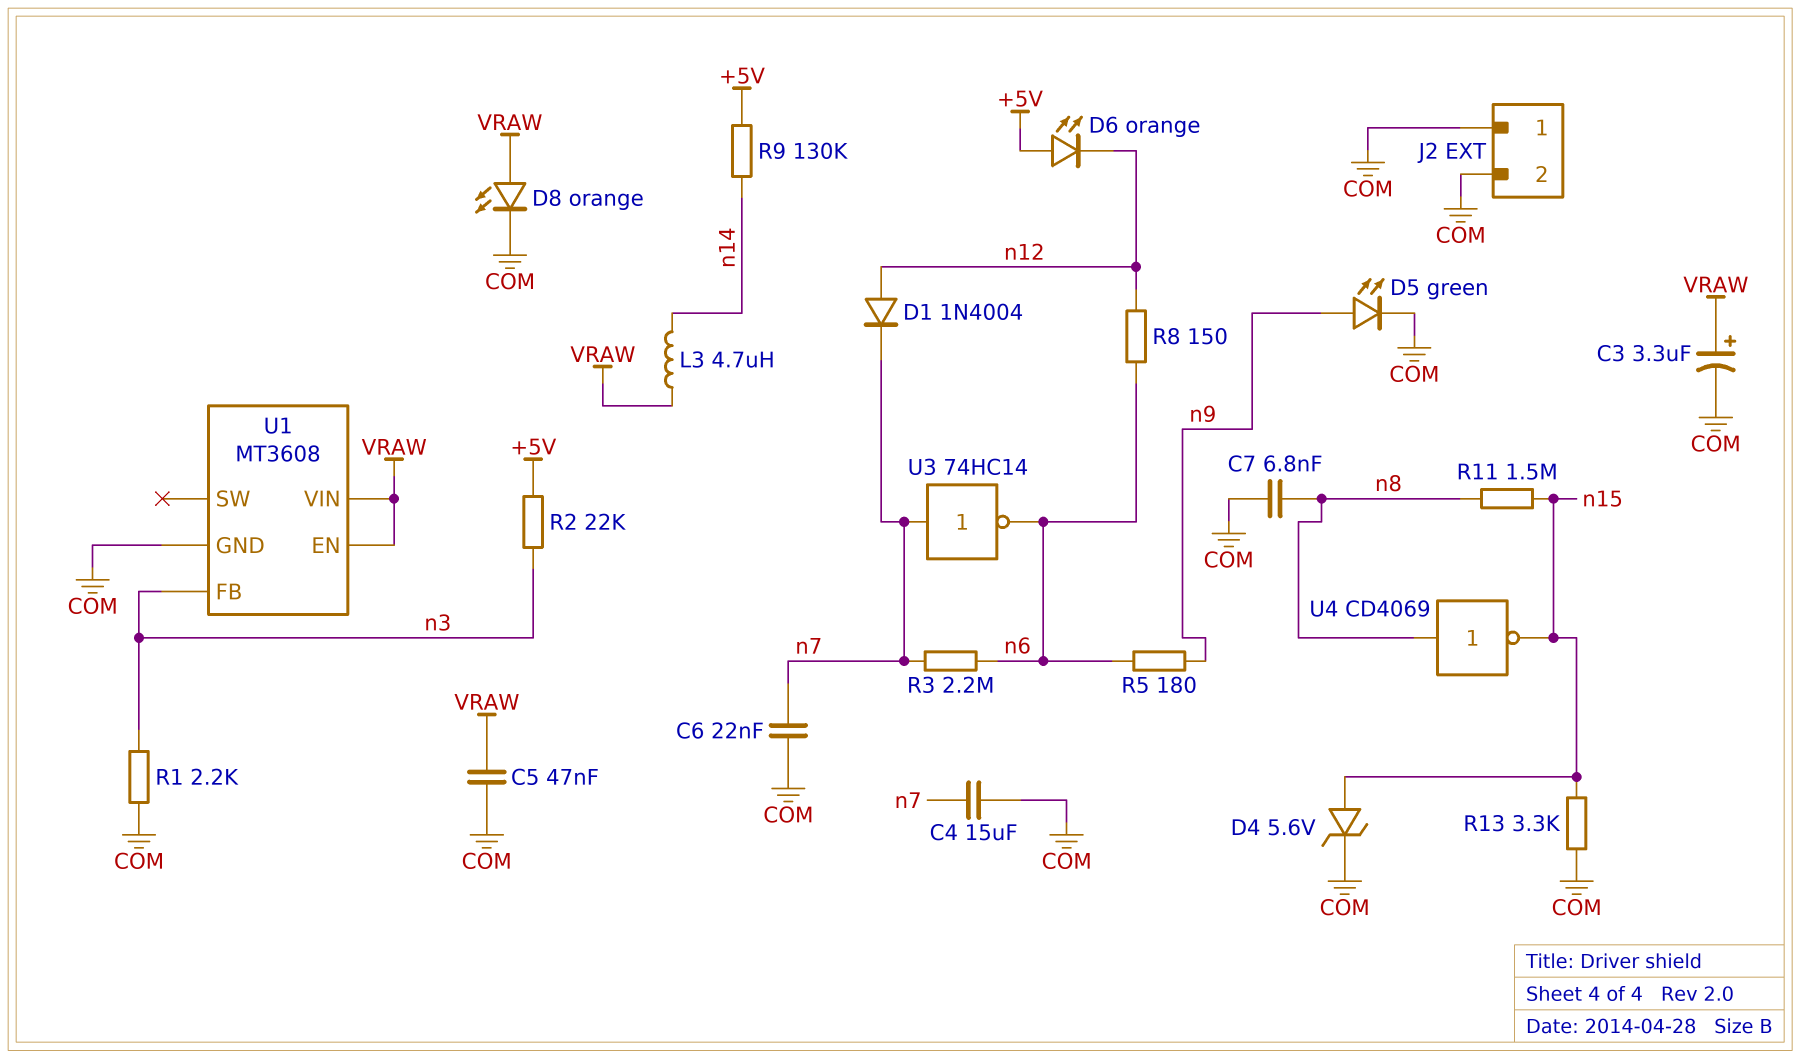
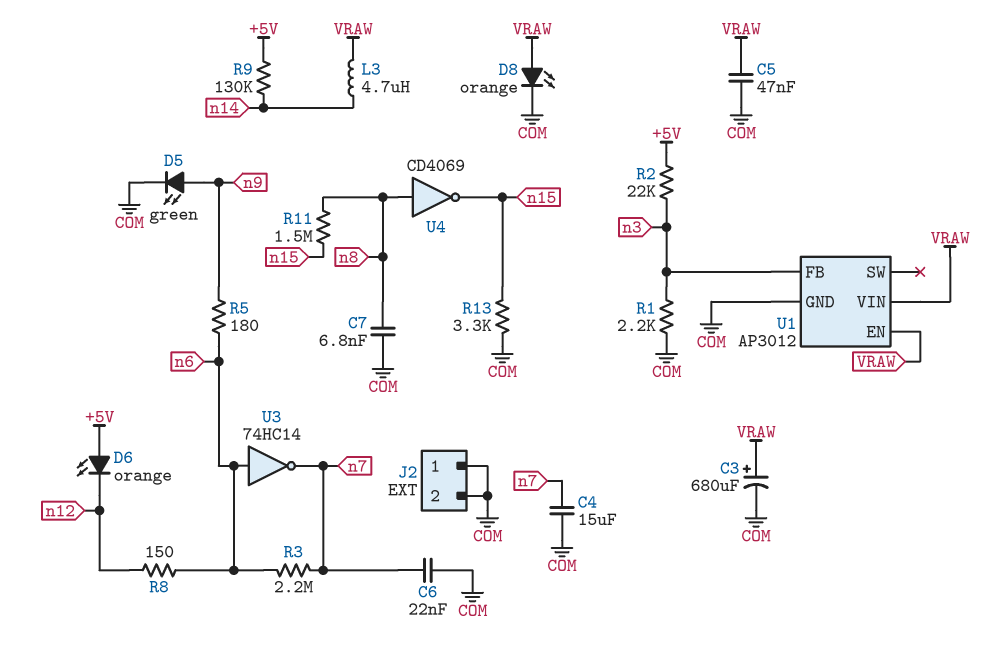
C3: 3.3uF (plus VRAW, minus COM) -> 680uF (plus VRAW, minus COM)
D1: diode 1N4004 (A n12, K n7) -> none
D4: zener 5.6V (A n15, K COM) -> none
U1: MT3608 -> AP3012
U3: NOT 74HC14 (in n7, out n6) -> NOT 74HC14 (in n6, out n7)

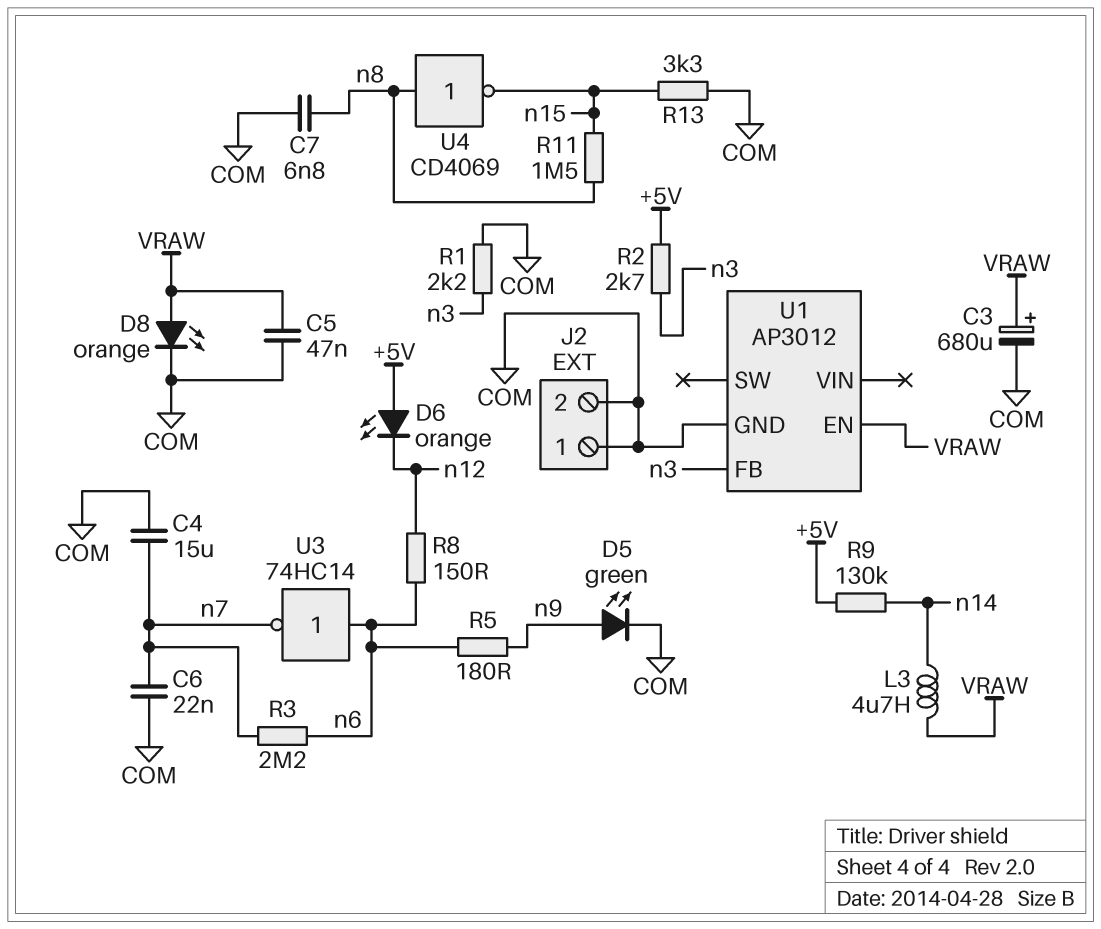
R2: 22k (+5V, n3) -> 2.7k (+5V, n3)
U1 pin VIN: VRAW -> none

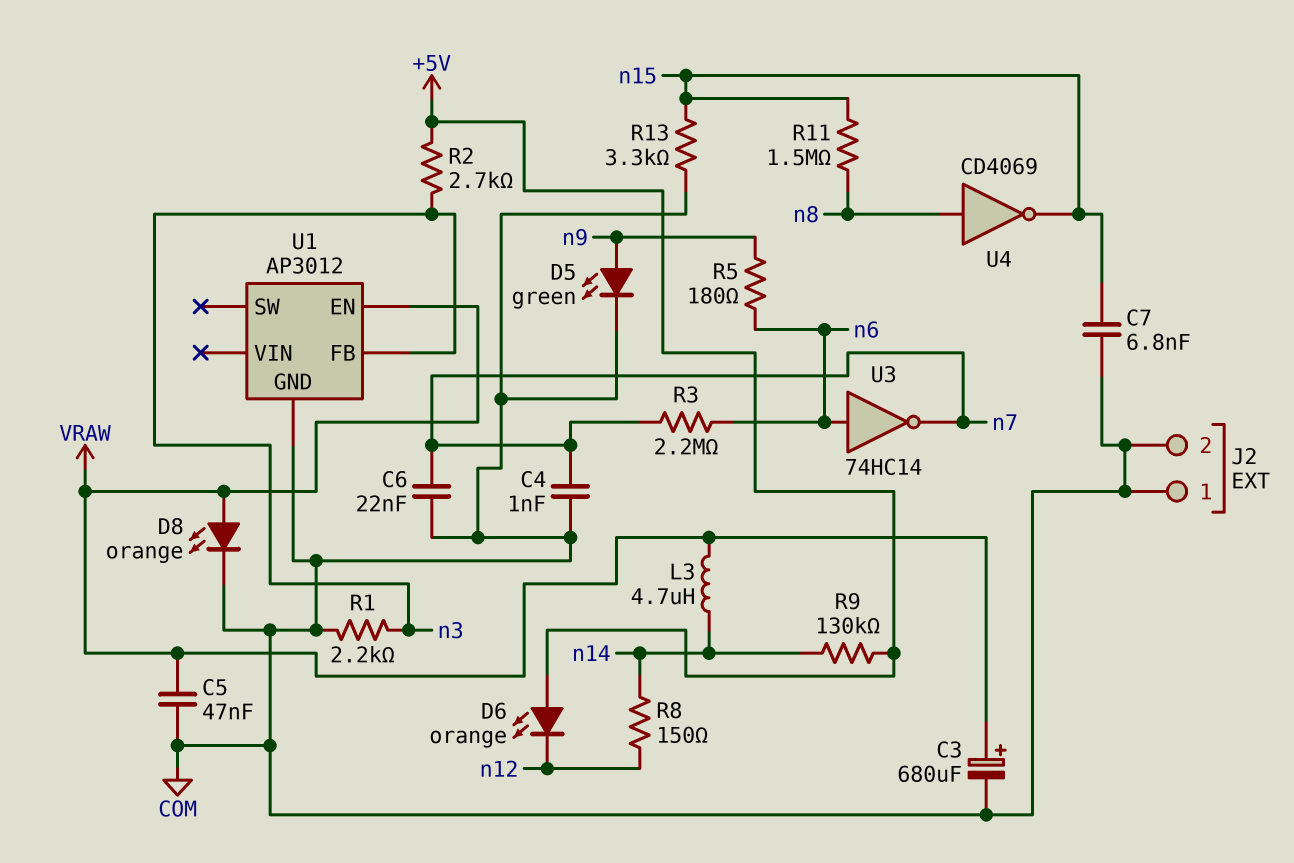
C4: 15uF (COM, n7) -> 1nF (COM, n7)
C7: 6.8nF (COM, n8) -> 6.8nF (COM, n15)
R8: 150 (n6, n12) -> 150 (n12, n14)

